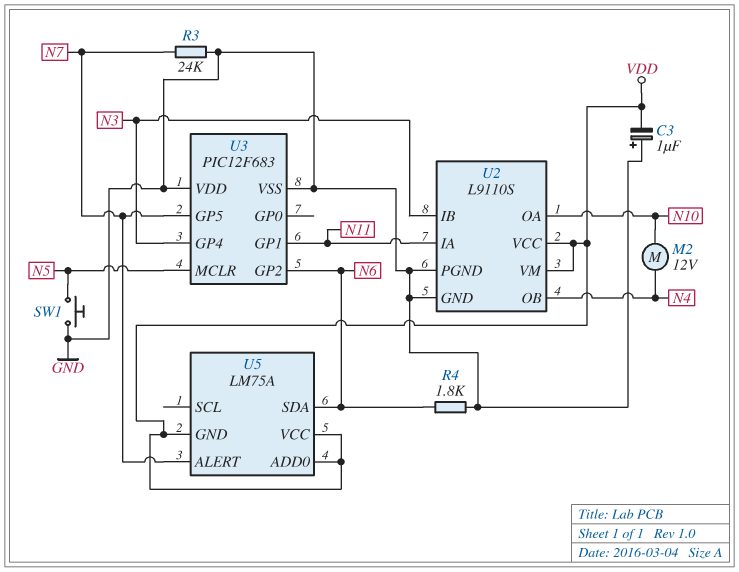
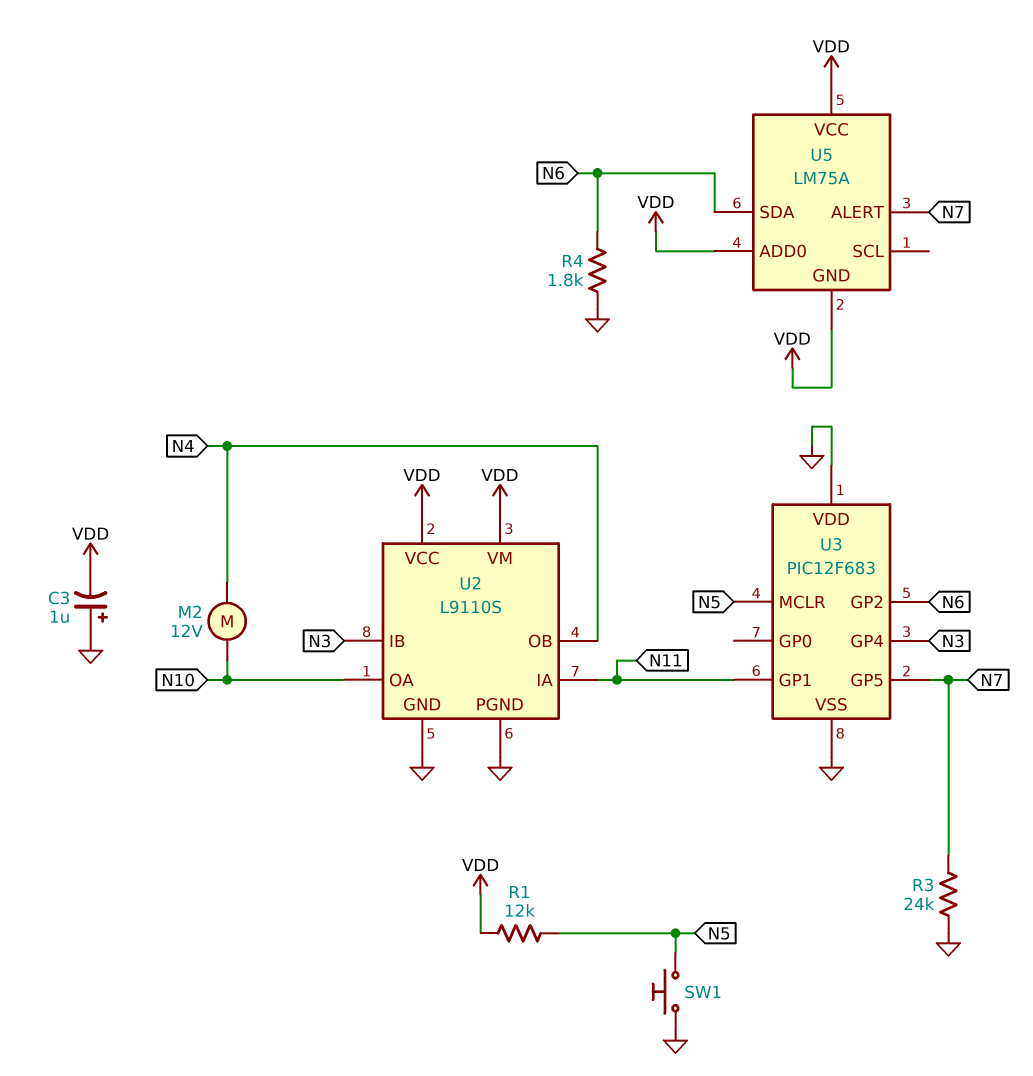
R1: none -> 12k (N5, VDD)

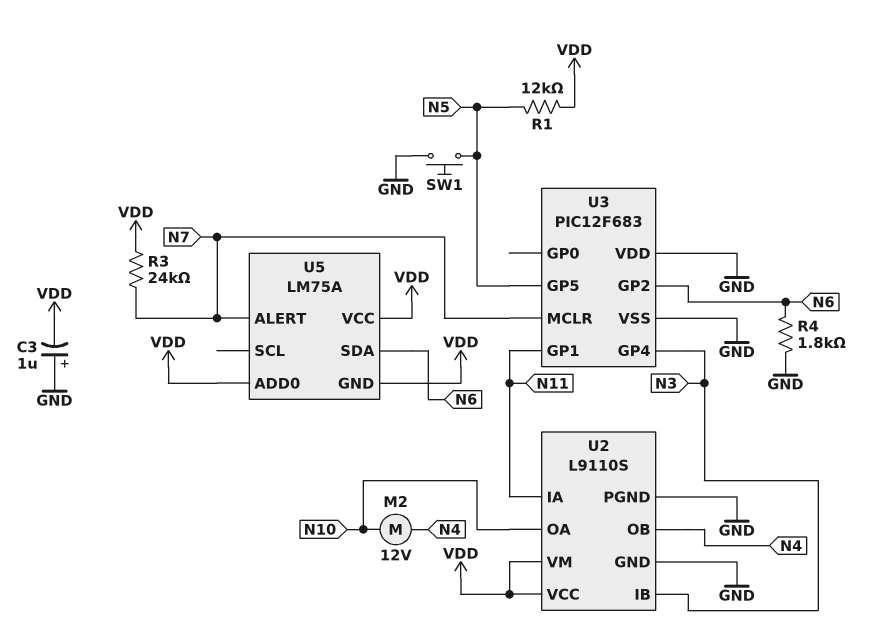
R3: 24k (GND, N7) -> 24k (N7, VDD)
U3 pin GP5: N7 -> N5
U3 pin MCLR: N5 -> N7

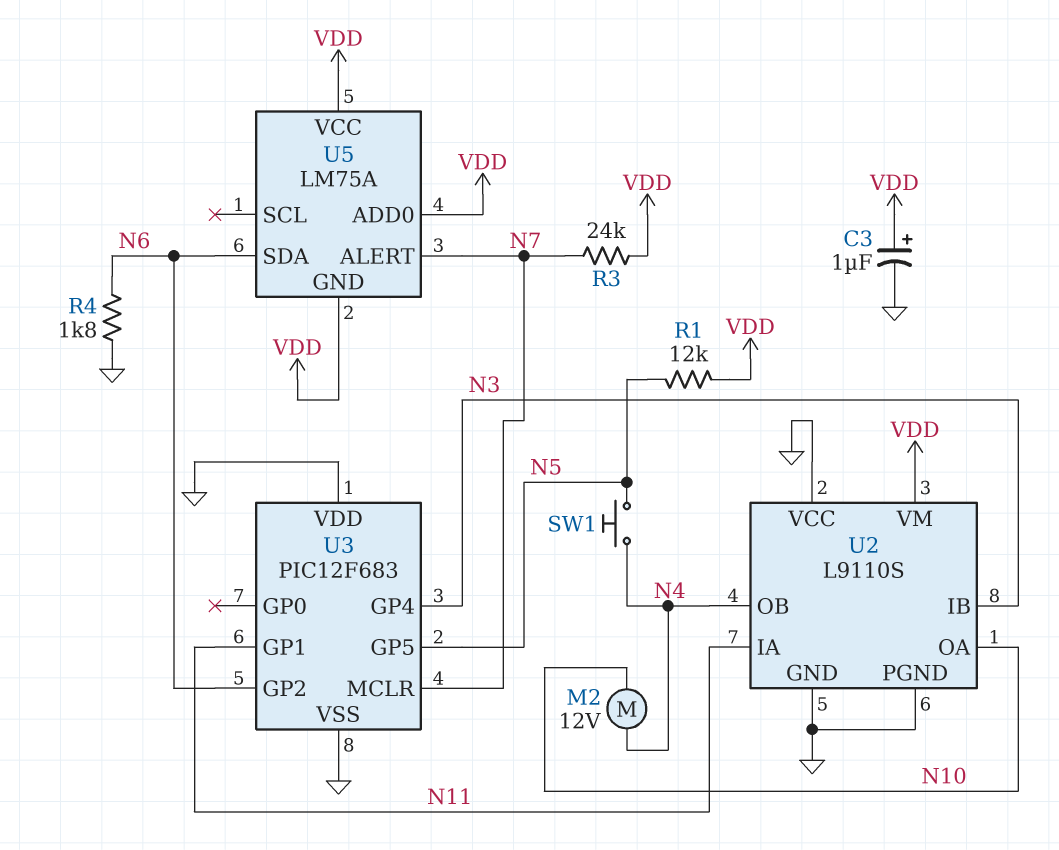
C3: 1uF (plus GND, minus VDD) -> 1uF (plus VDD, minus GND)
SW1: button (GND, N5) -> button (N4, N5)
U2 pin VCC: VDD -> GND

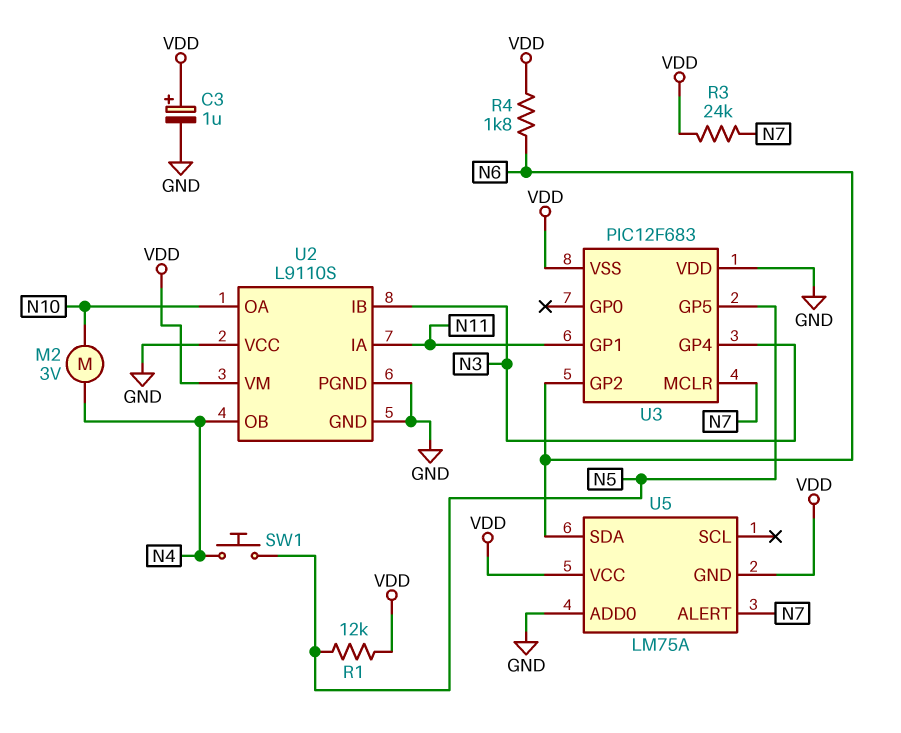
M2: motor 12V (N4, N10) -> motor 3V (N4, N10)
R4: 1.8k (GND, N6) -> 1.8k (N6, VDD)
U3 pin VSS: GND -> VDD
U5 pin ADD0: VDD -> GND

